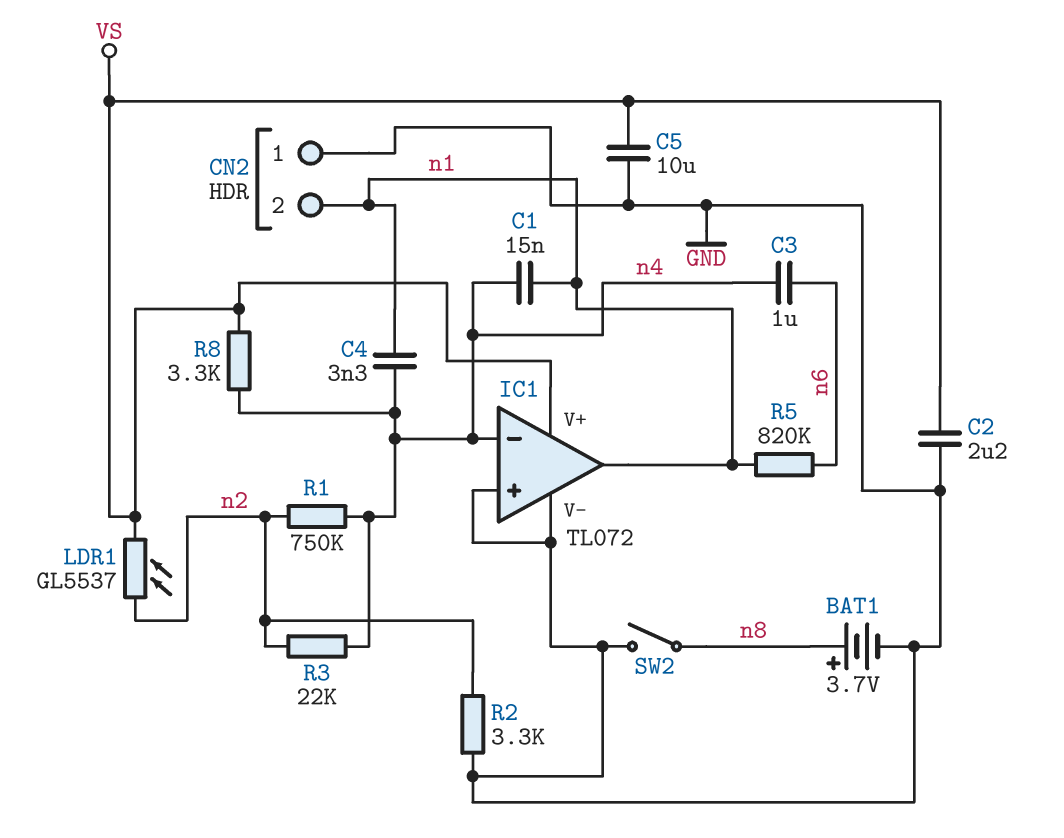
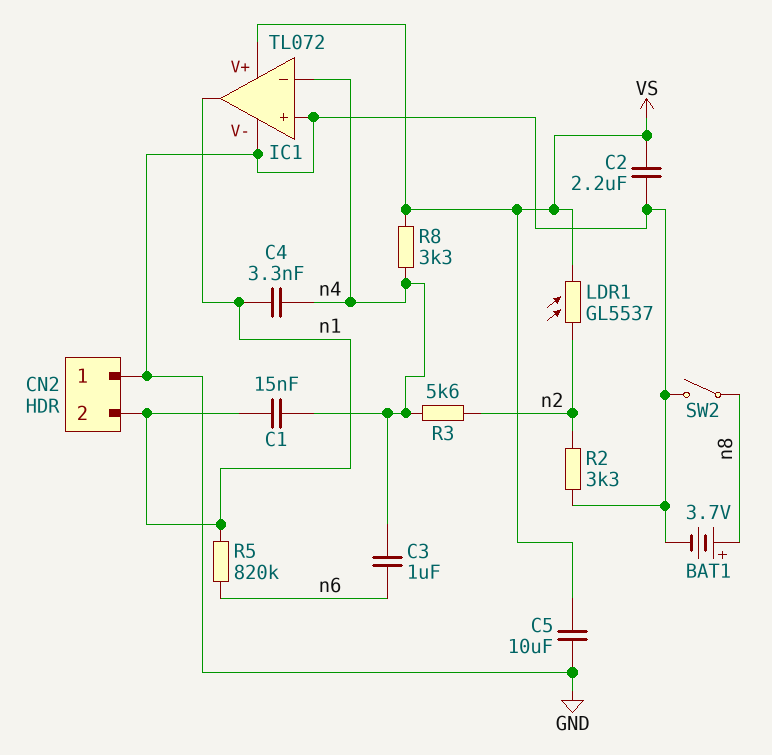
R1: 750k (n2, n4) -> none
R3: 22k (n2, n4) -> 5.6k (n2, n4)

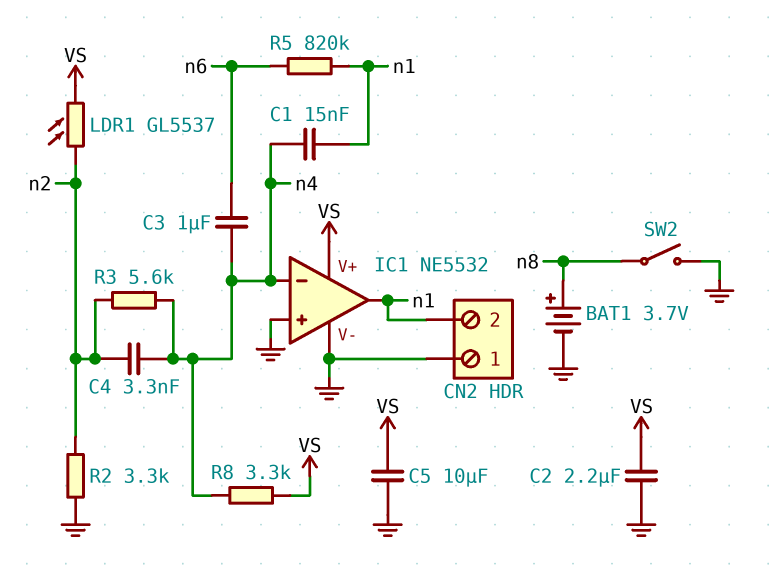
C4: 3.3nF (n1, n4) -> 3.3nF (n2, n4)
IC1: TL072 -> NE5532

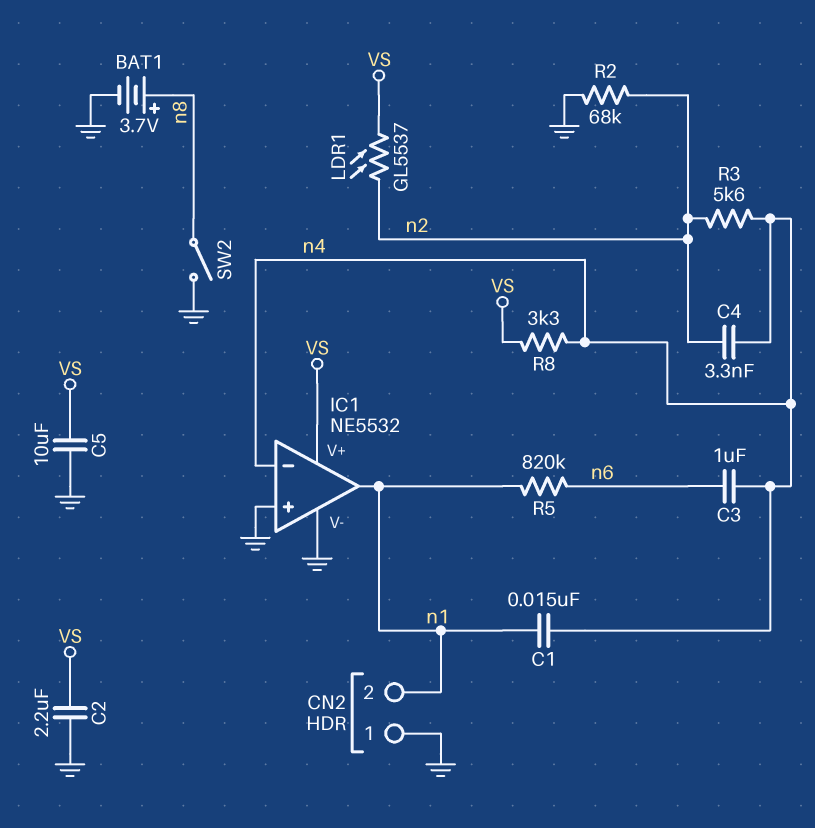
R2: 3.3k (GND, n2) -> 68k (GND, n2)

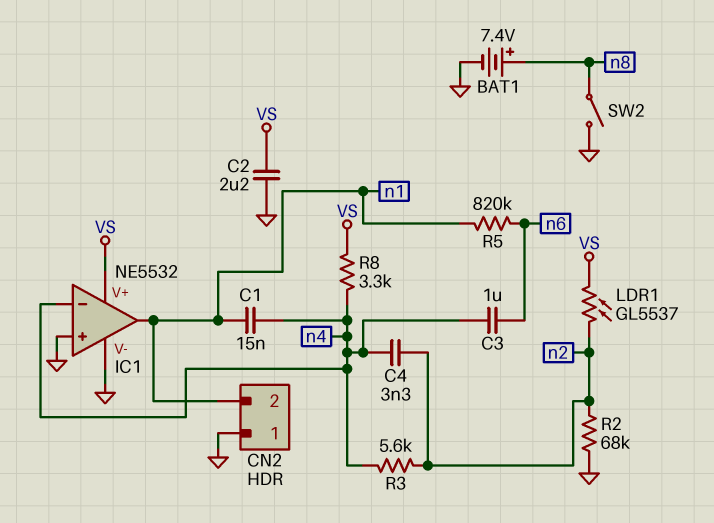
BAT1: 3.7V (plus n8, minus GND) -> 7.4V (plus n8, minus GND)
C5: 10uF (GND, VS) -> none

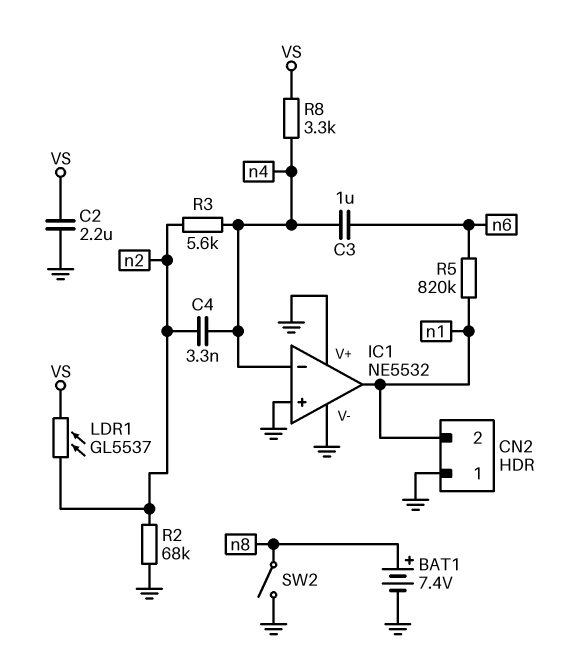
C1: 15nF (n1, n4) -> none
IC1 pin V+: VS -> GND

